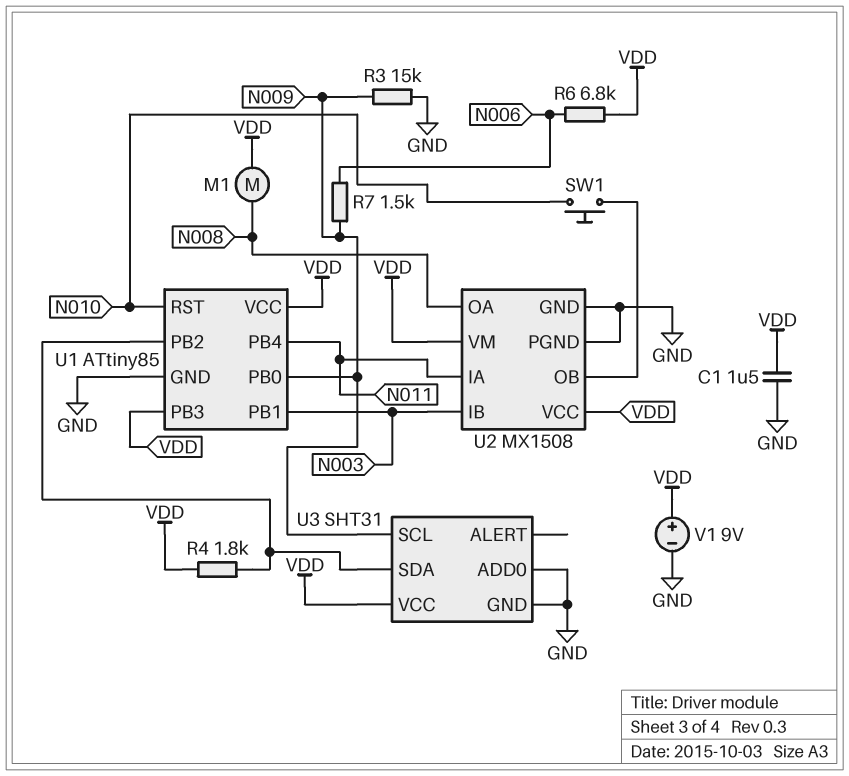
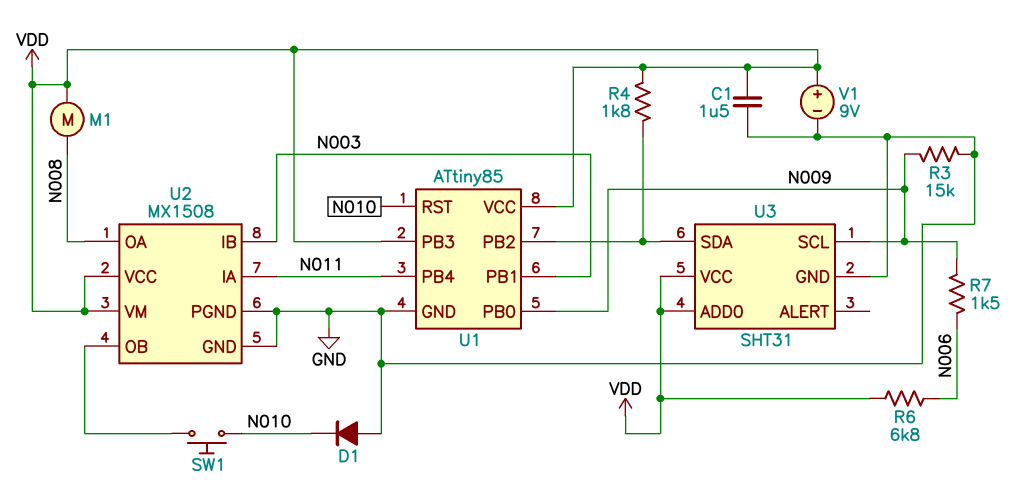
D1: none -> diode (A GND, K N010)
U3 pin ADD0: GND -> VDD

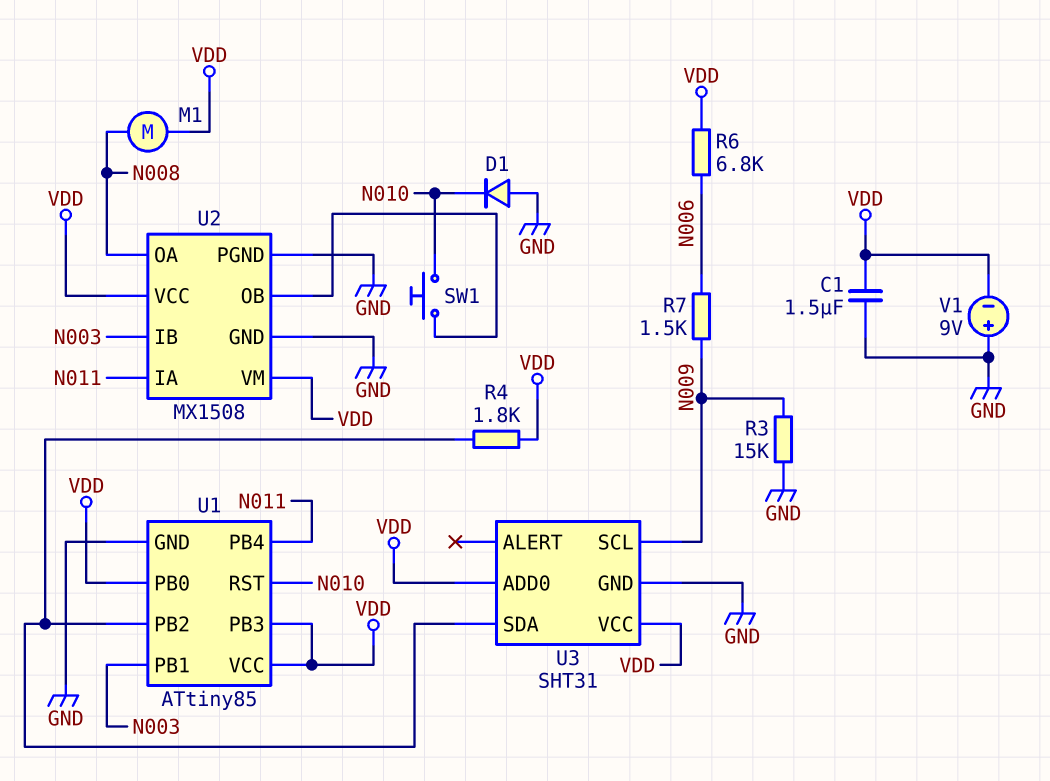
U1 pin PB0: N009 -> VDD
V1: 9V (plus VDD, minus GND) -> 9V (plus GND, minus VDD)

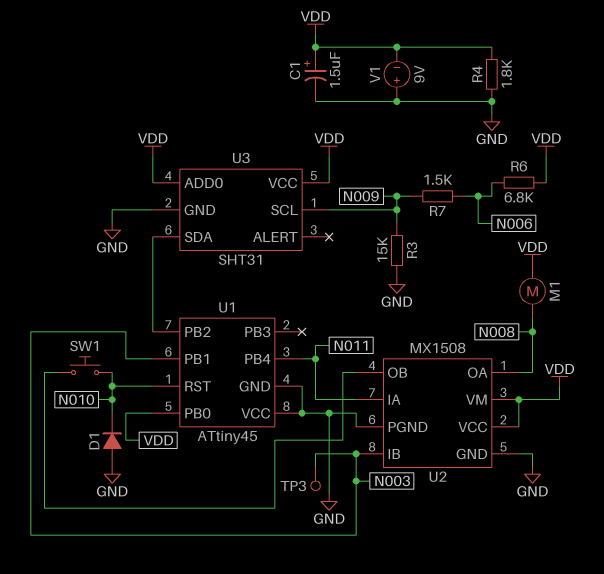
C1: 1.5uF (GND, VDD) -> 1.5uF (plus VDD, minus GND)
R4: 1.8k (U1/PB2, VDD) -> 1.8k (GND, VDD)
TP3: none -> test point (N003)
U1: ATtiny85 -> ATtiny45
U1 pin PB3: VDD -> none
U1 pin VCC: VDD -> GND

